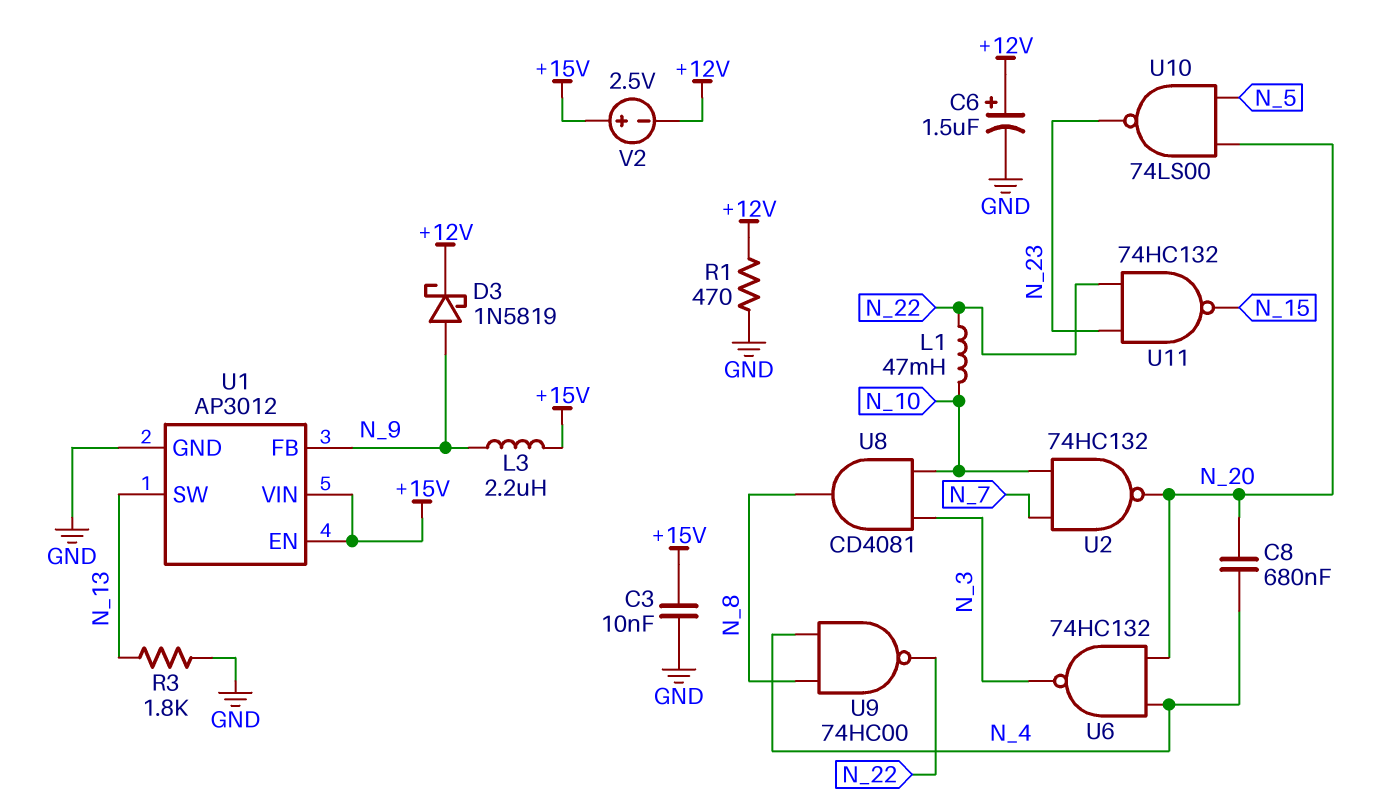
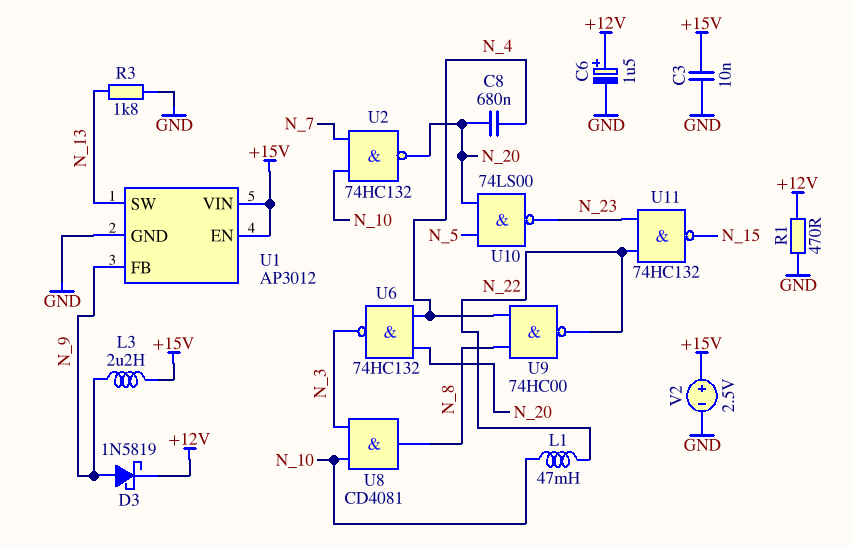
V2: 2.5V (plus +15V, minus +12V) -> 2.5V (plus +15V, minus GND)

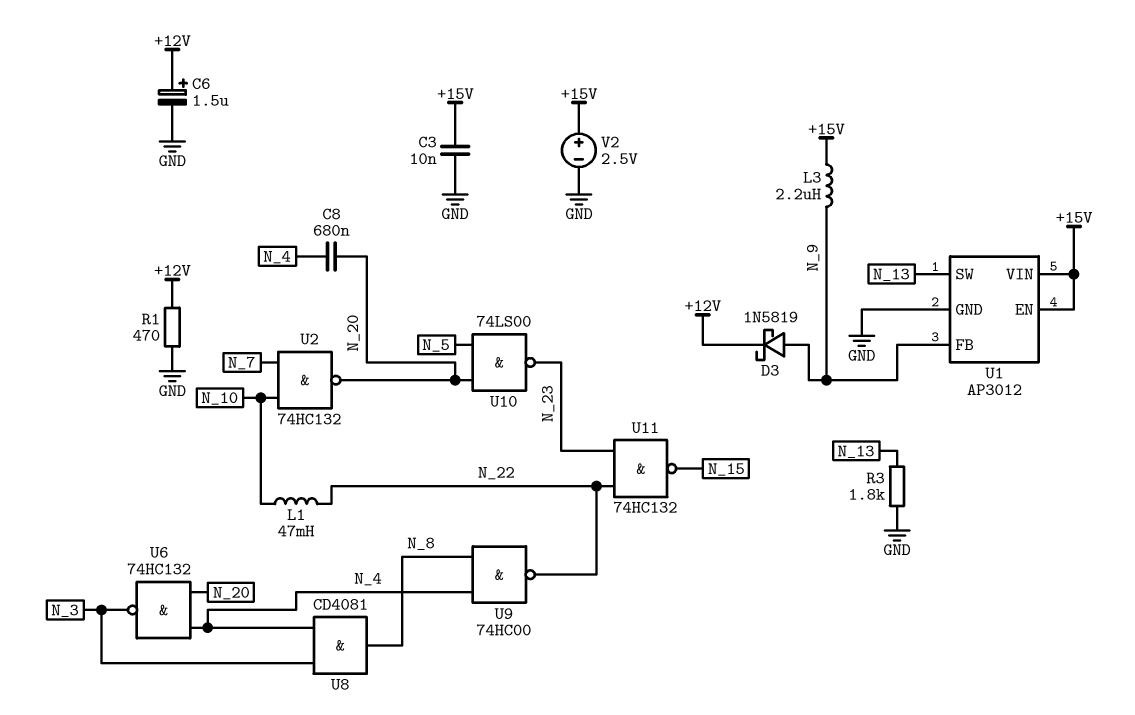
U8: AND CD4081 (in N_3, in N_10, out N_8) -> AND CD4081 (in N_3, in N_4, out N_8)

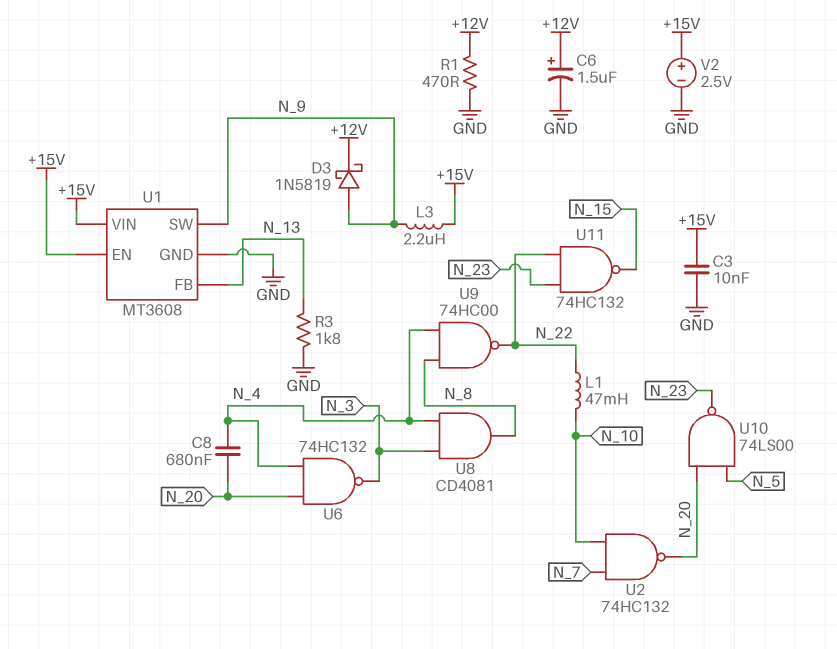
U1: AP3012 -> MT3608
U1 pin FB: N_9 -> N_13
U1 pin SW: N_13 -> N_9

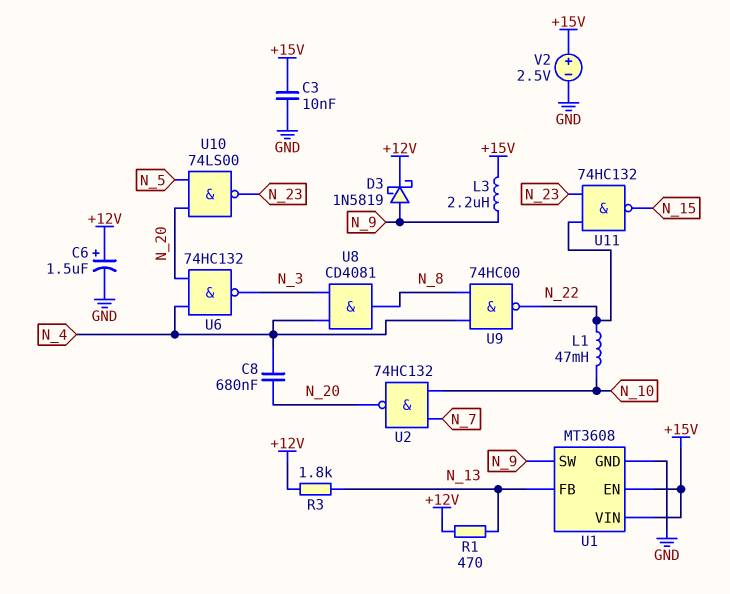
R1: 470 (+12V, GND) -> 470 (+12V, N_13)
R3: 1.8k (GND, N_13) -> 1.8k (+12V, N_13)

